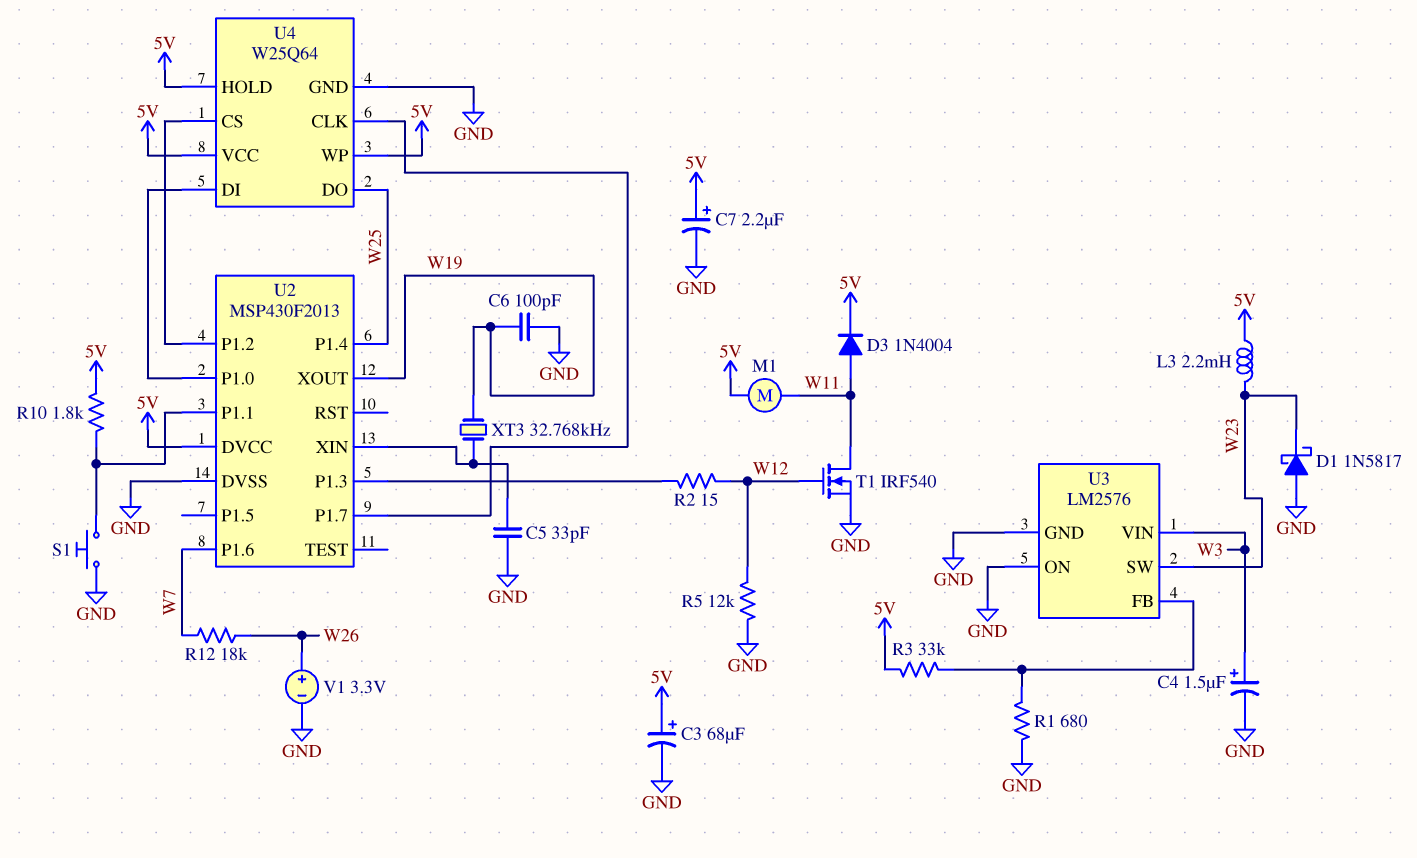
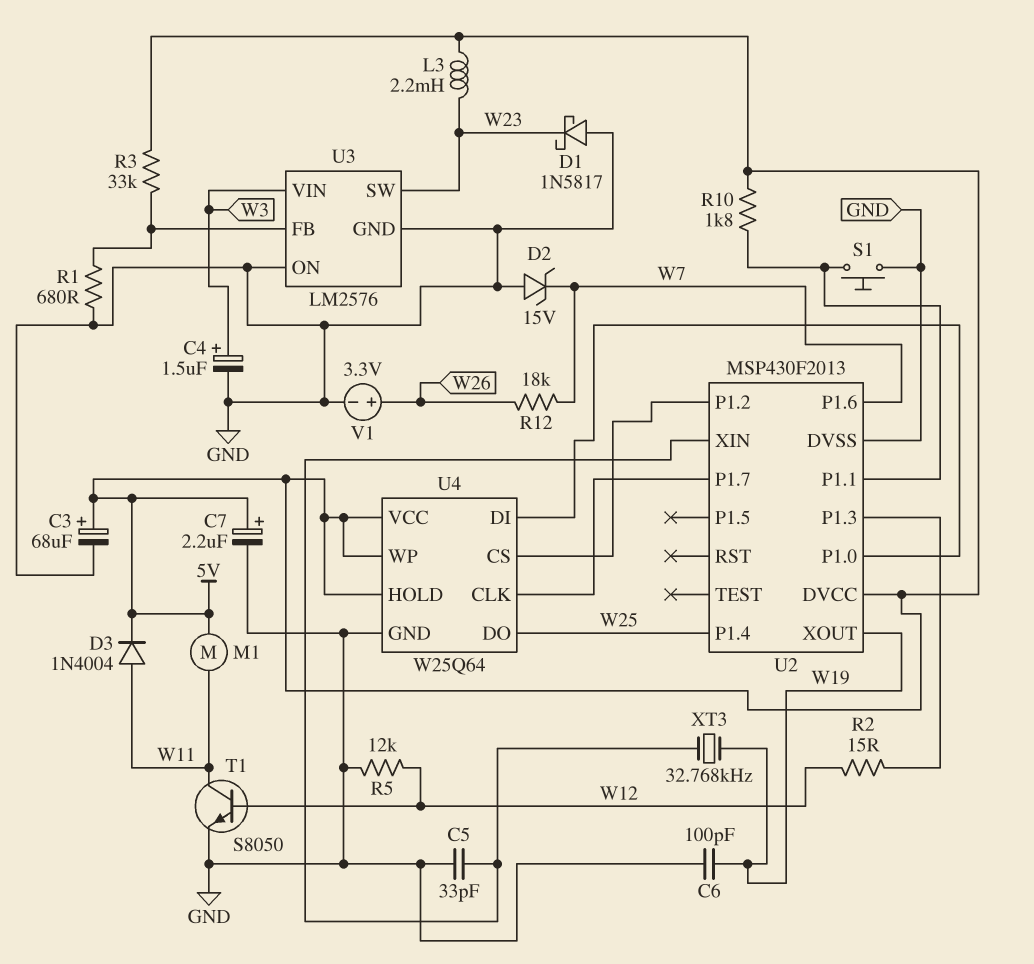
D2: none -> zener 15V (A GND, K W7)
T1: NMOS IRF540 (G W12, D W11, S GND) -> NPN S8050 (B W12, C W11, E GND)

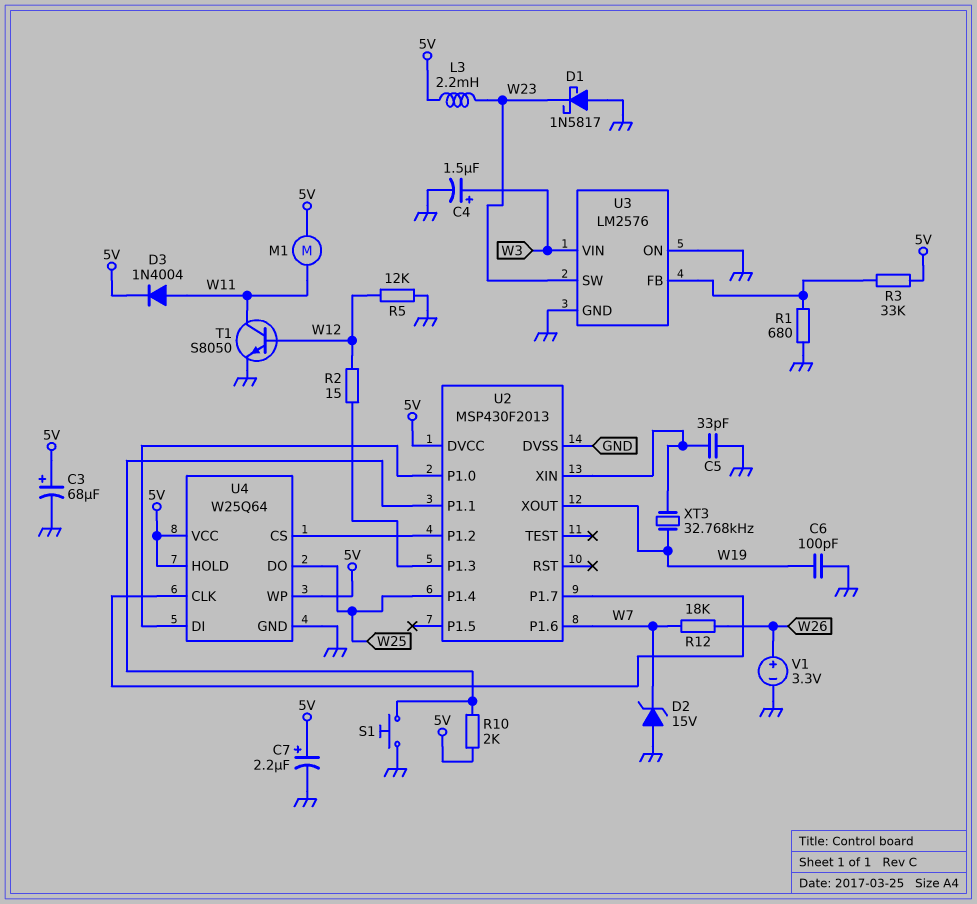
R10: 1.8k (5V, U2/P1.1) -> 2k (5V, U2/P1.1)

